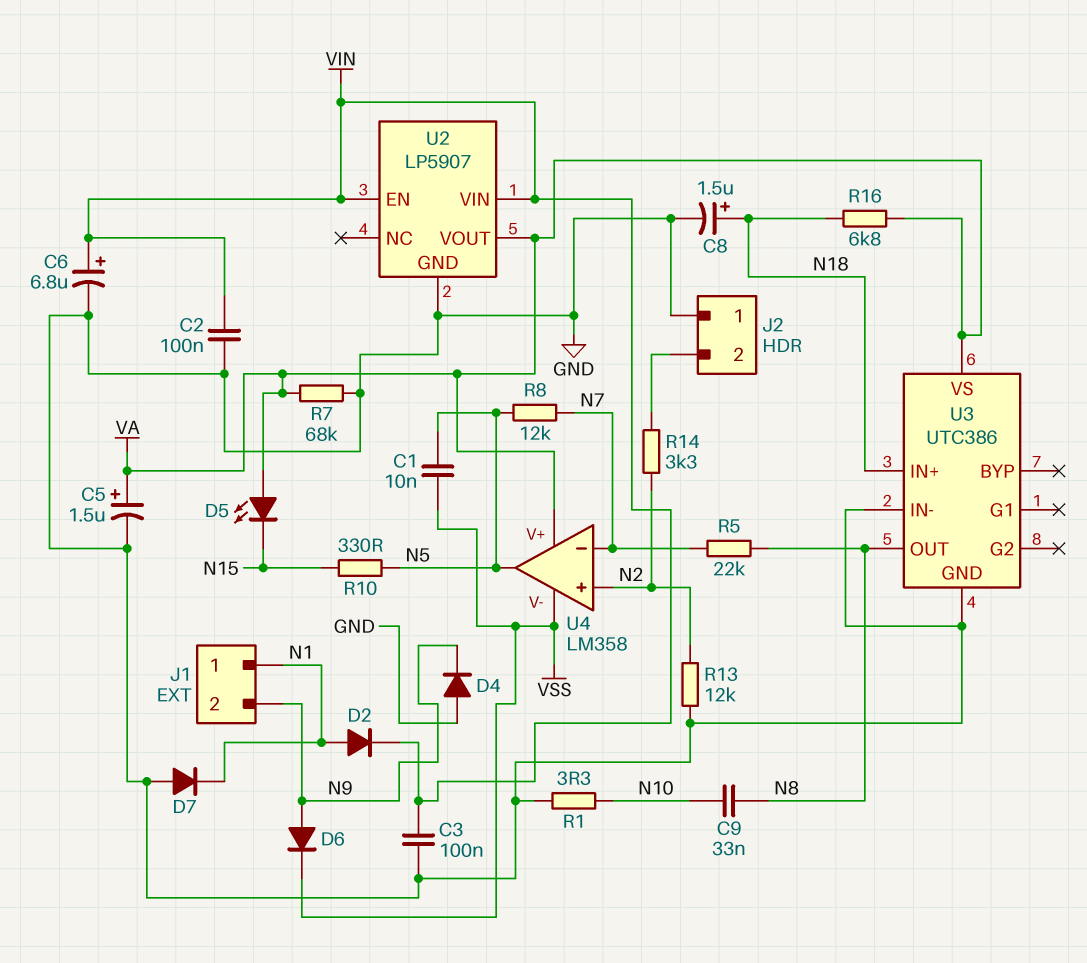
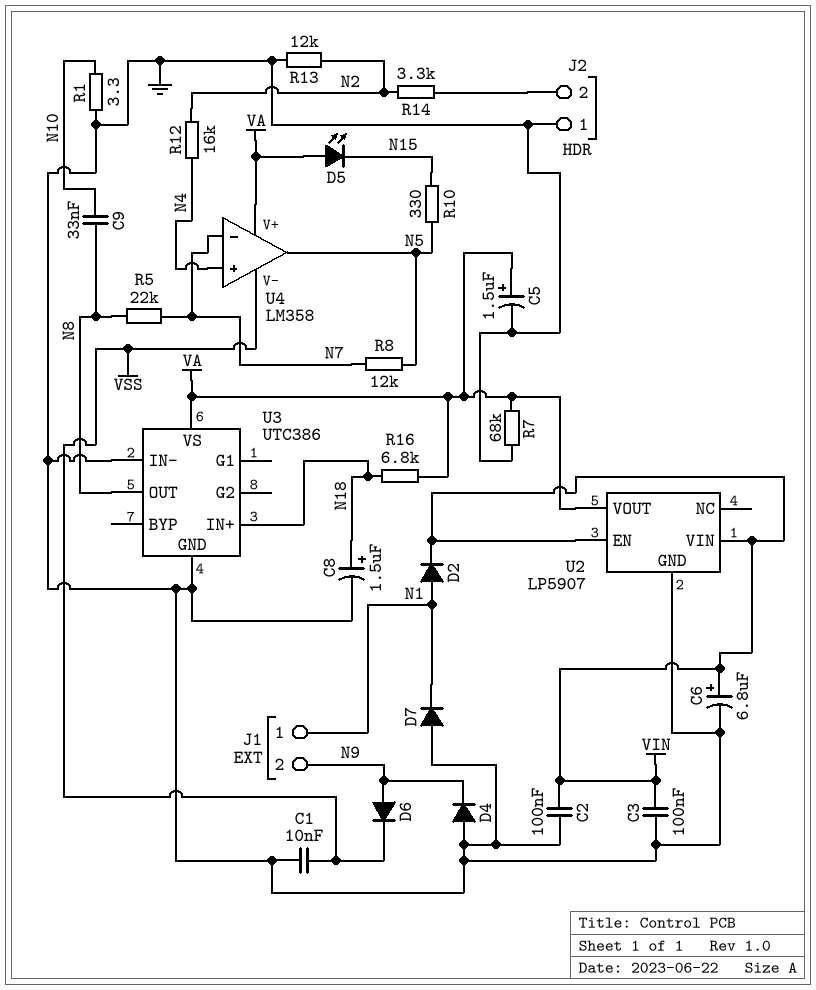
C1: 10nF (N5, VSS) -> 10nF (GND, VSS)
R12: none -> 16k (N2, N4)
U4 pin in+: N2 -> N4

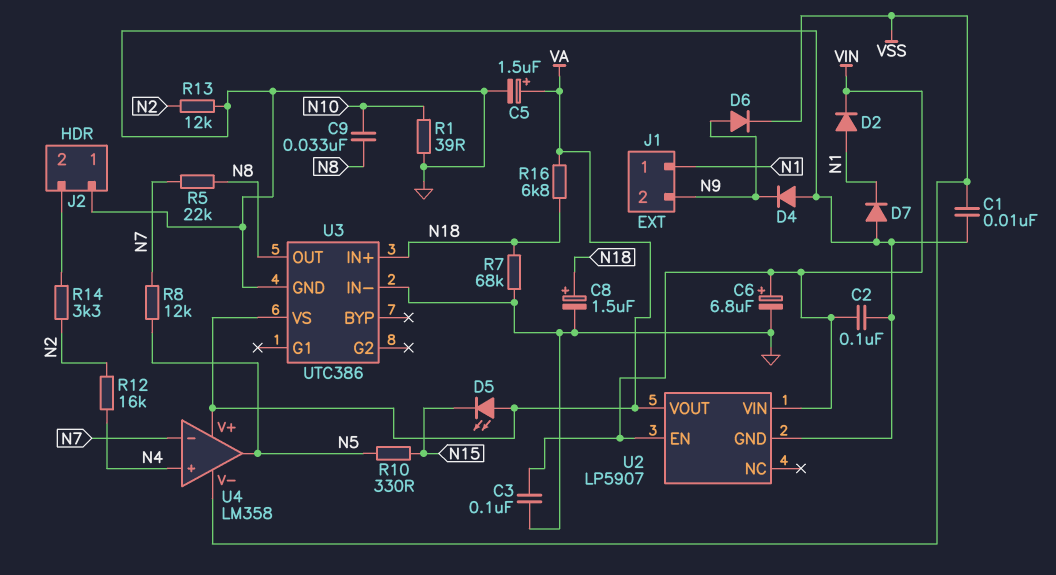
R1: 3.3 (GND, N10) -> 39 (GND, N10)
R7: 68k (GND, VA) -> 68k (GND, N18)

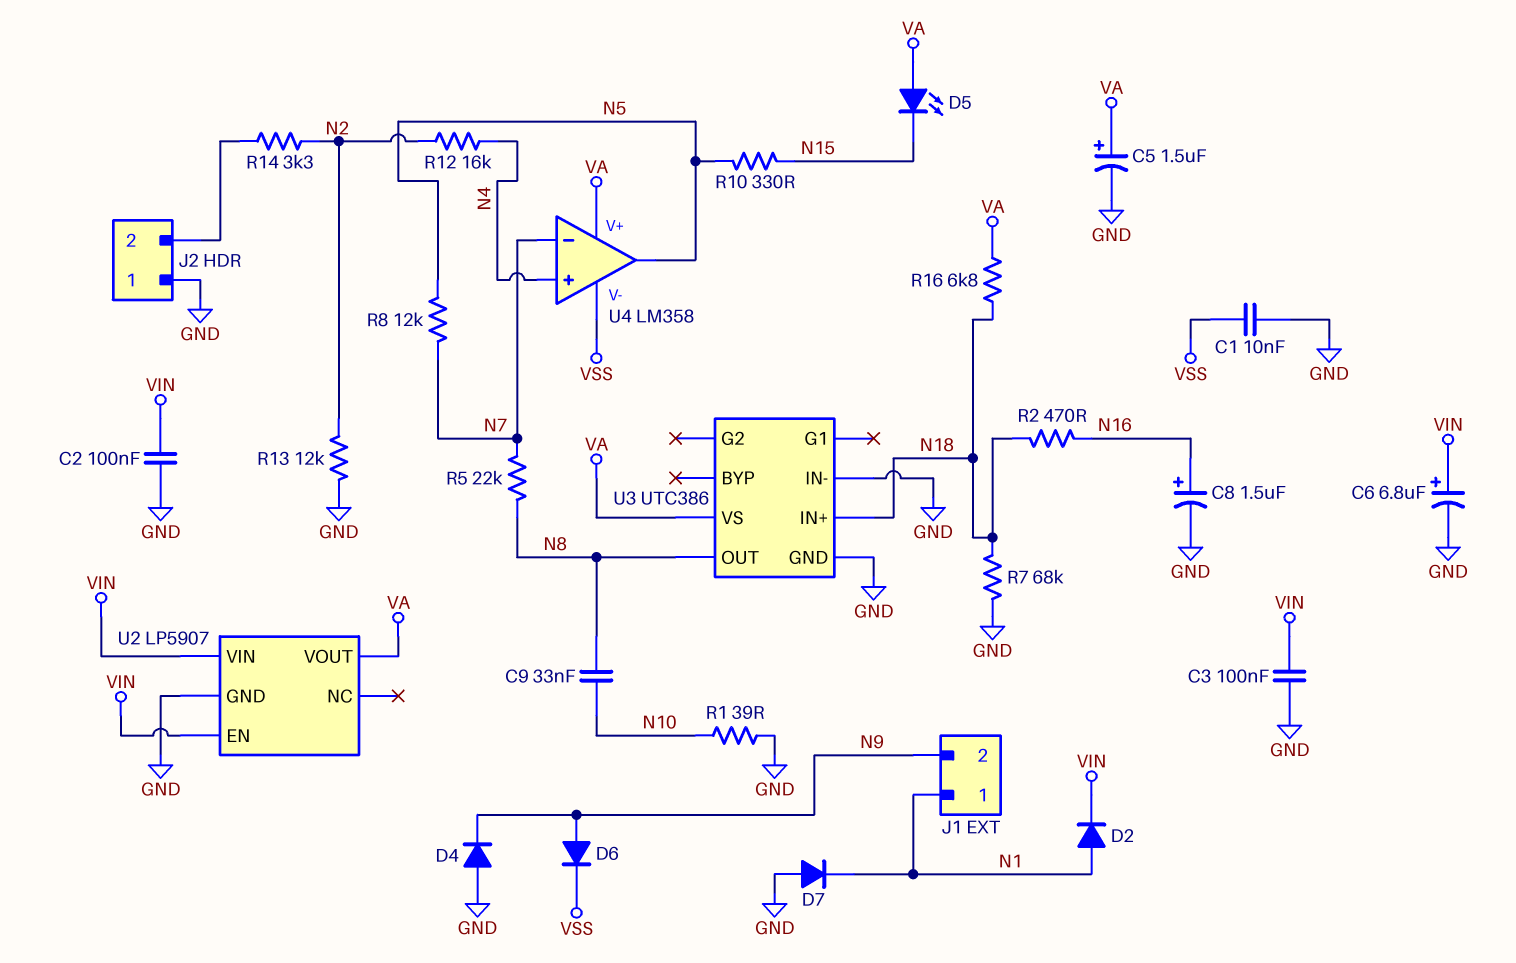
C8: 1.5uF (plus N18, minus GND) -> 1.5uF (plus N16, minus GND)
R2: none -> 470 (N16, N18)

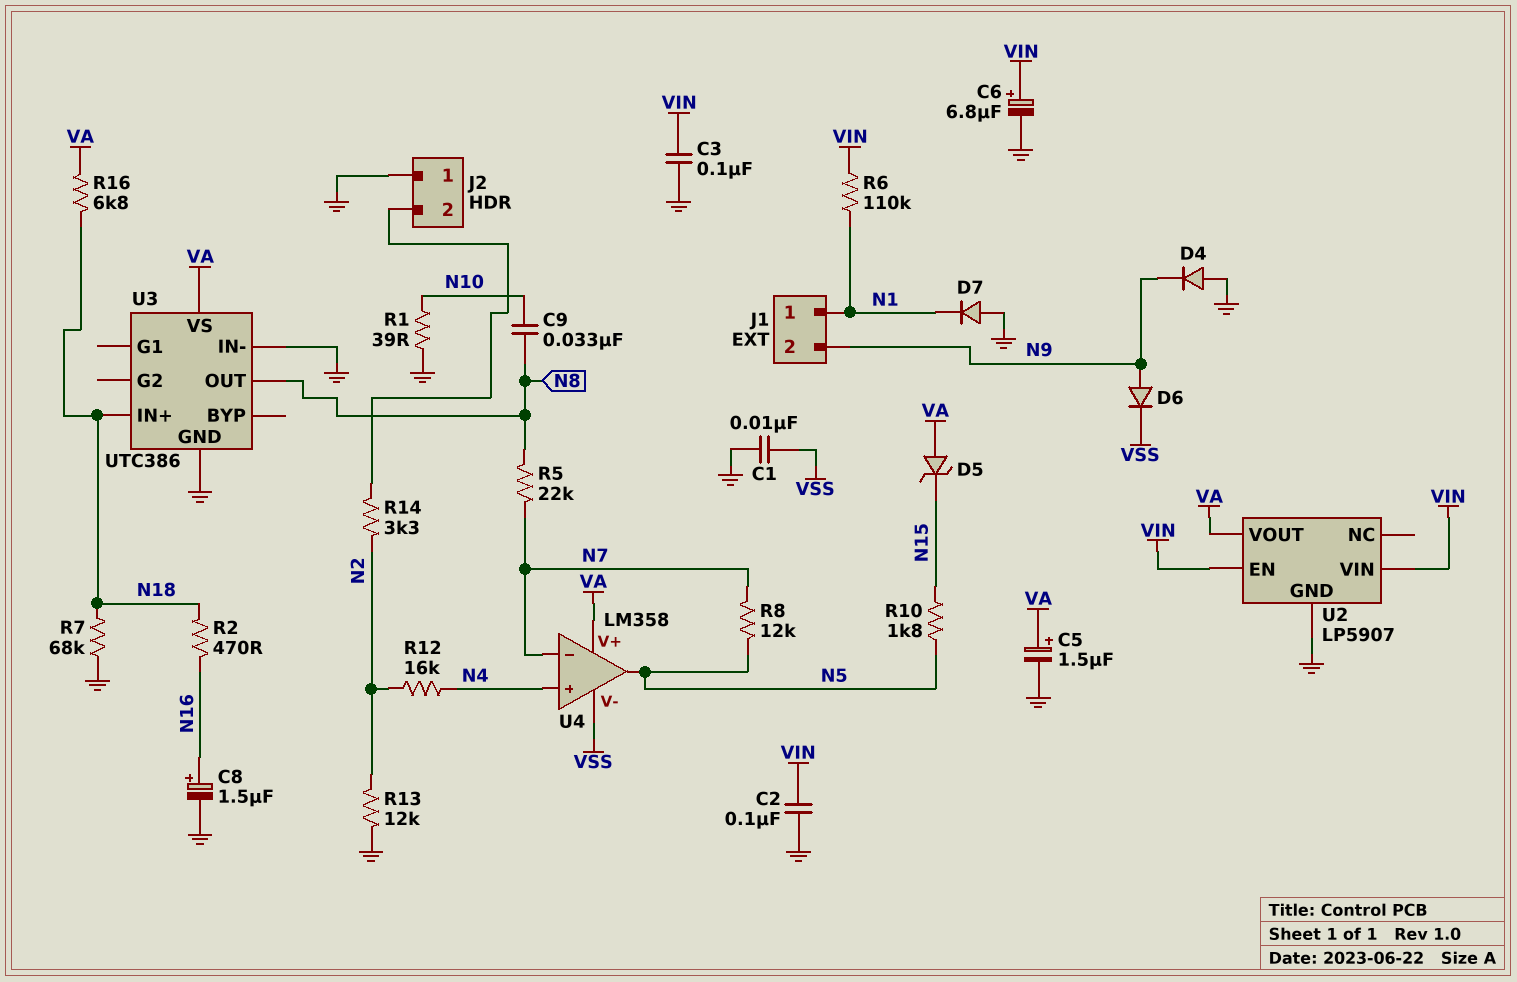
D2: diode (A N1, K VIN) -> none
D5: LED (A VA, K N15) -> zener (A VA, K N15)
R6: none -> 110k (N1, VIN)
R10: 330 (N5, N15) -> 1.8k (N5, N15)

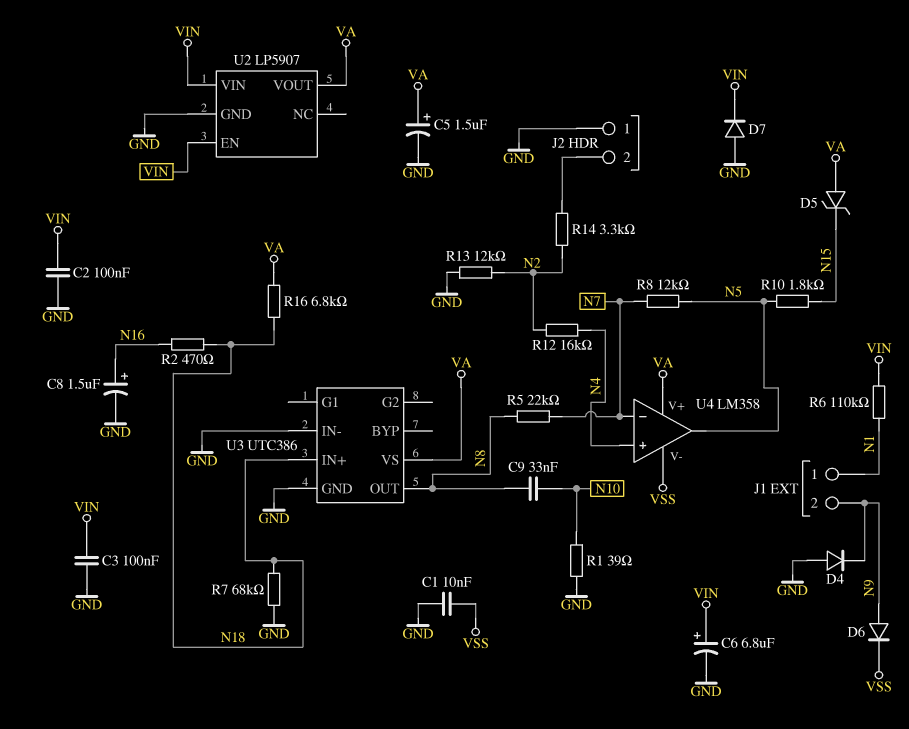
D7: diode (A GND, K N1) -> diode (A GND, K VIN)

